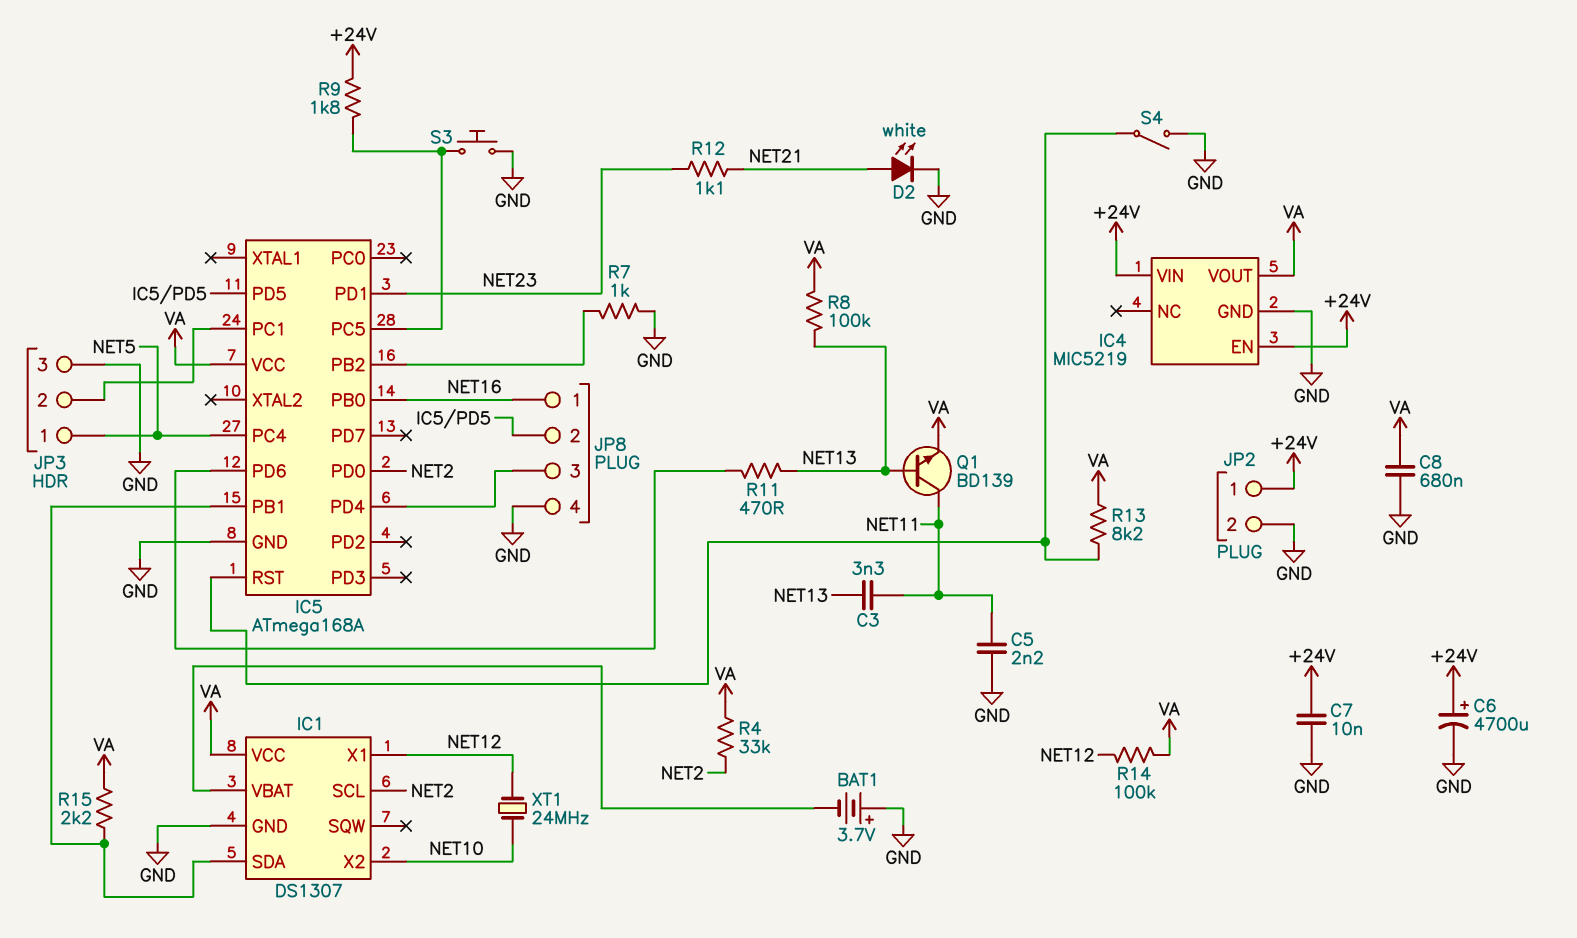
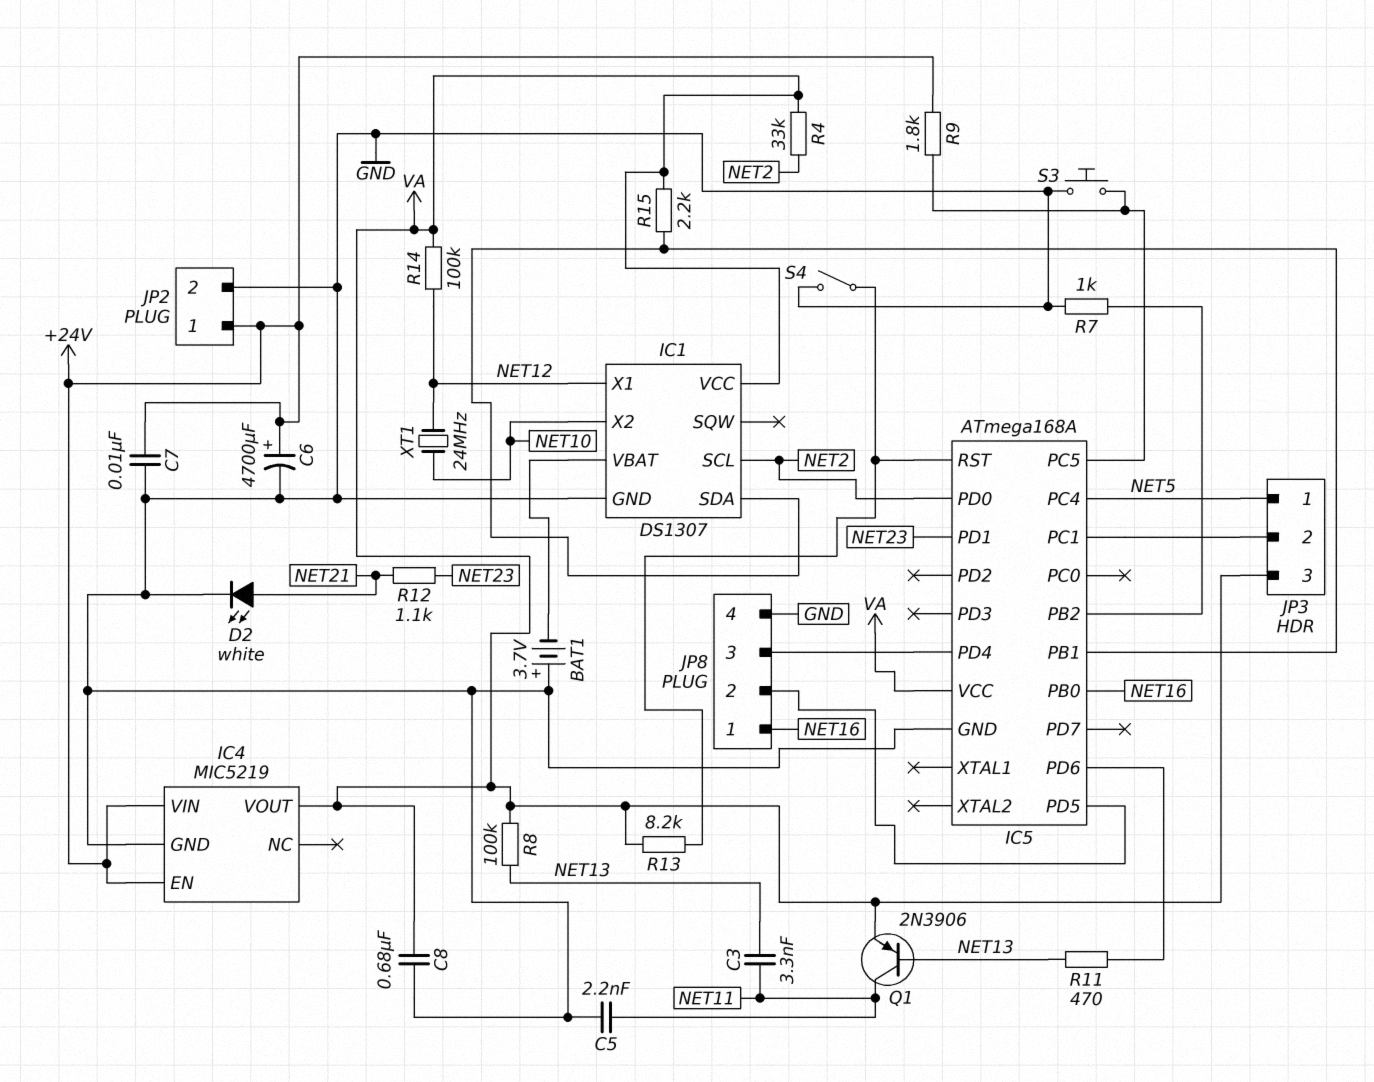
JP3 pin 3: GND -> VA
Q1: NPN BD139 (B NET13, C NET11, E VA) -> PNP 2N3906 (B NET13, C NET11, E VA)

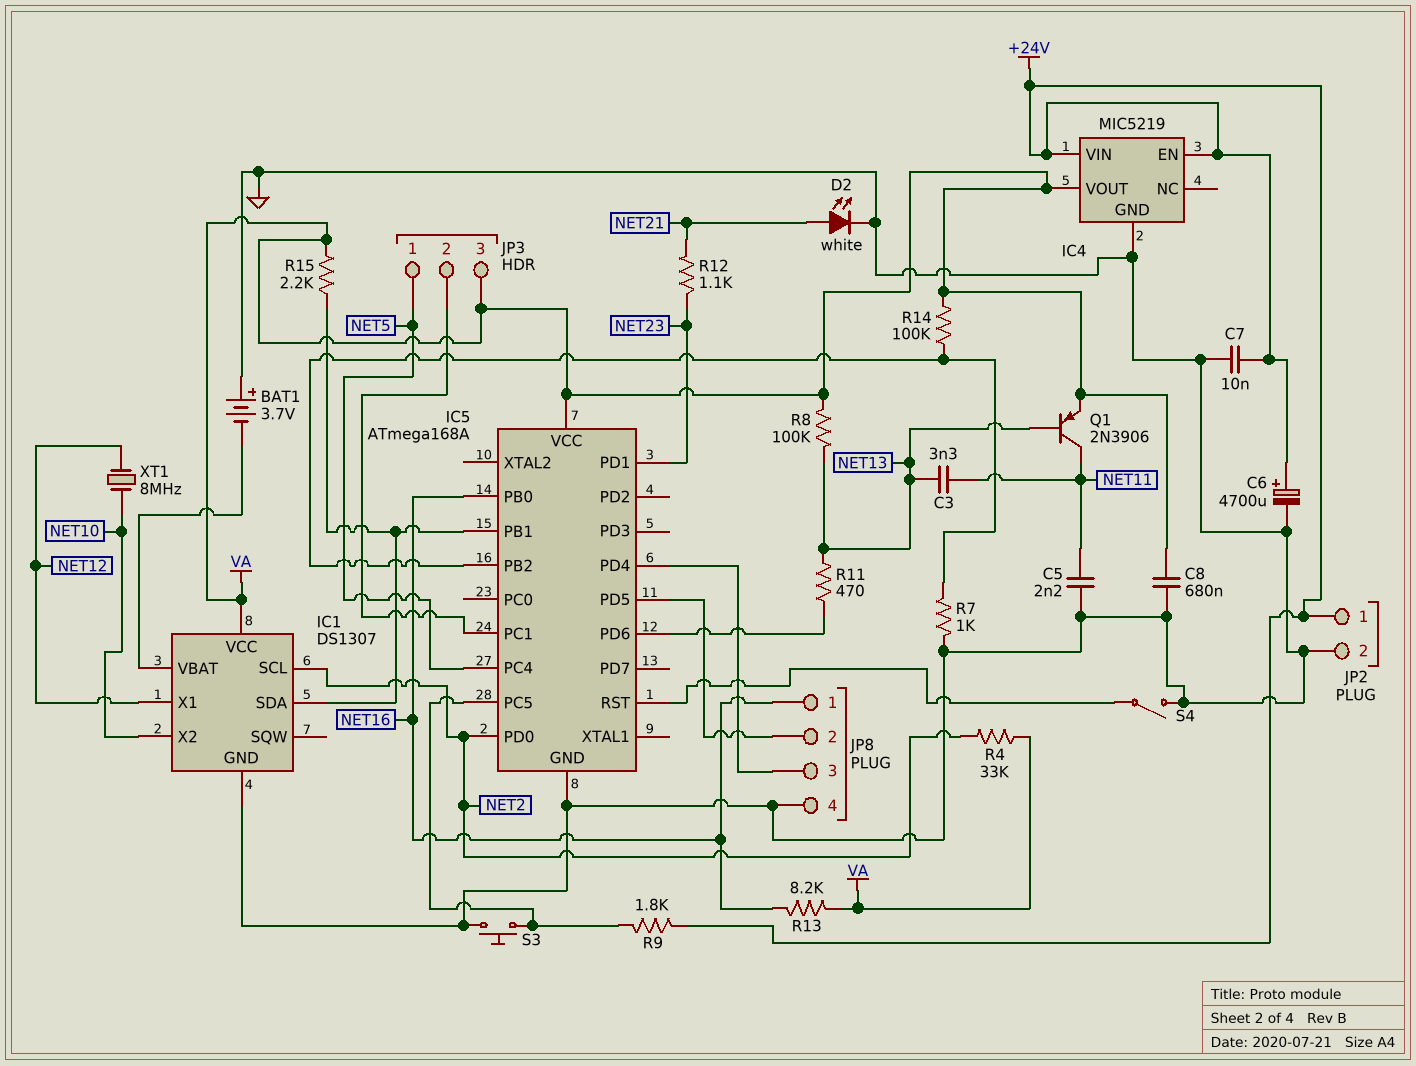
R13: 8.2k (IC5/RST, VA) -> 8.2k (NET16, VA)
R14: 100k (NET12, VA) -> 100k (IC5/PB2, VA)
XT1: 24MHz (NET10, NET12) -> 8MHz (NET10, NET12)

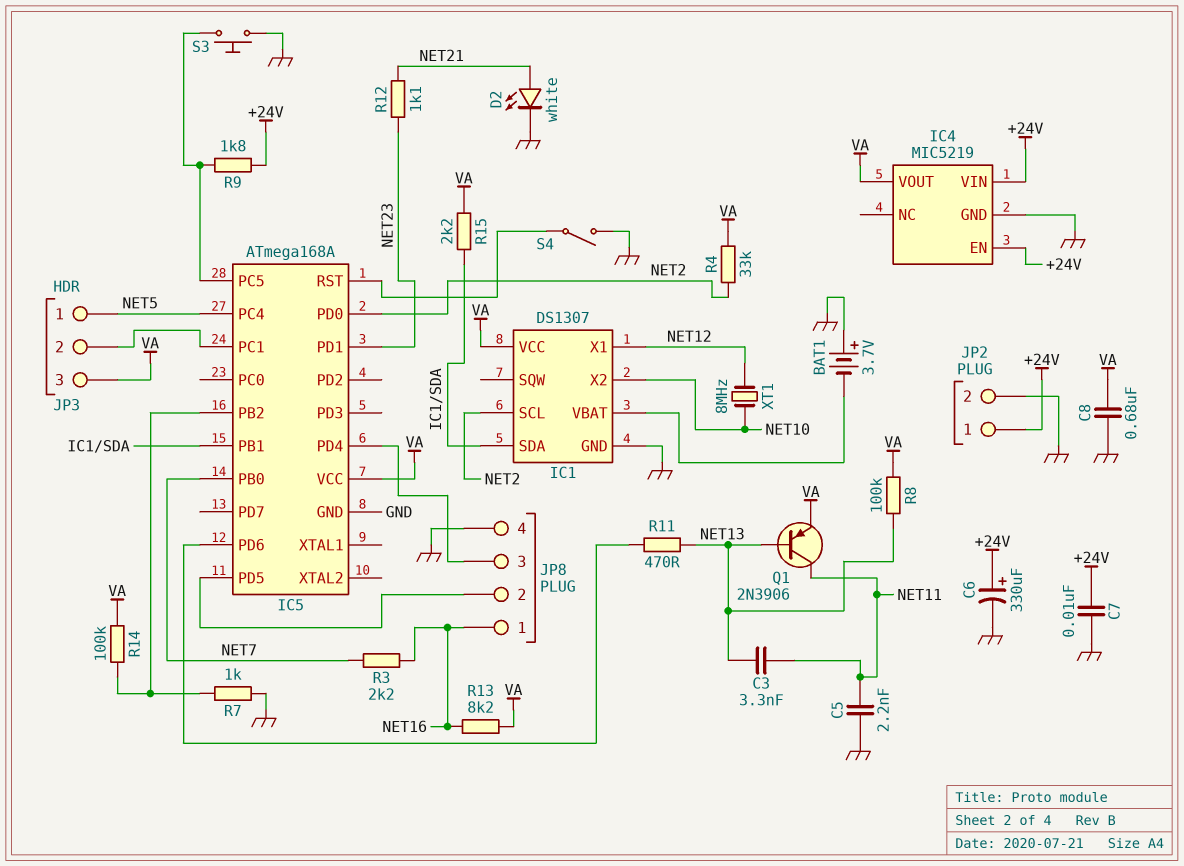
C6: 4700uF (plus +24V, minus GND) -> 330uF (plus +24V, minus GND)
IC5 pin PB0: NET16 -> NET7
R3: none -> 2.2k (NET7, NET16)

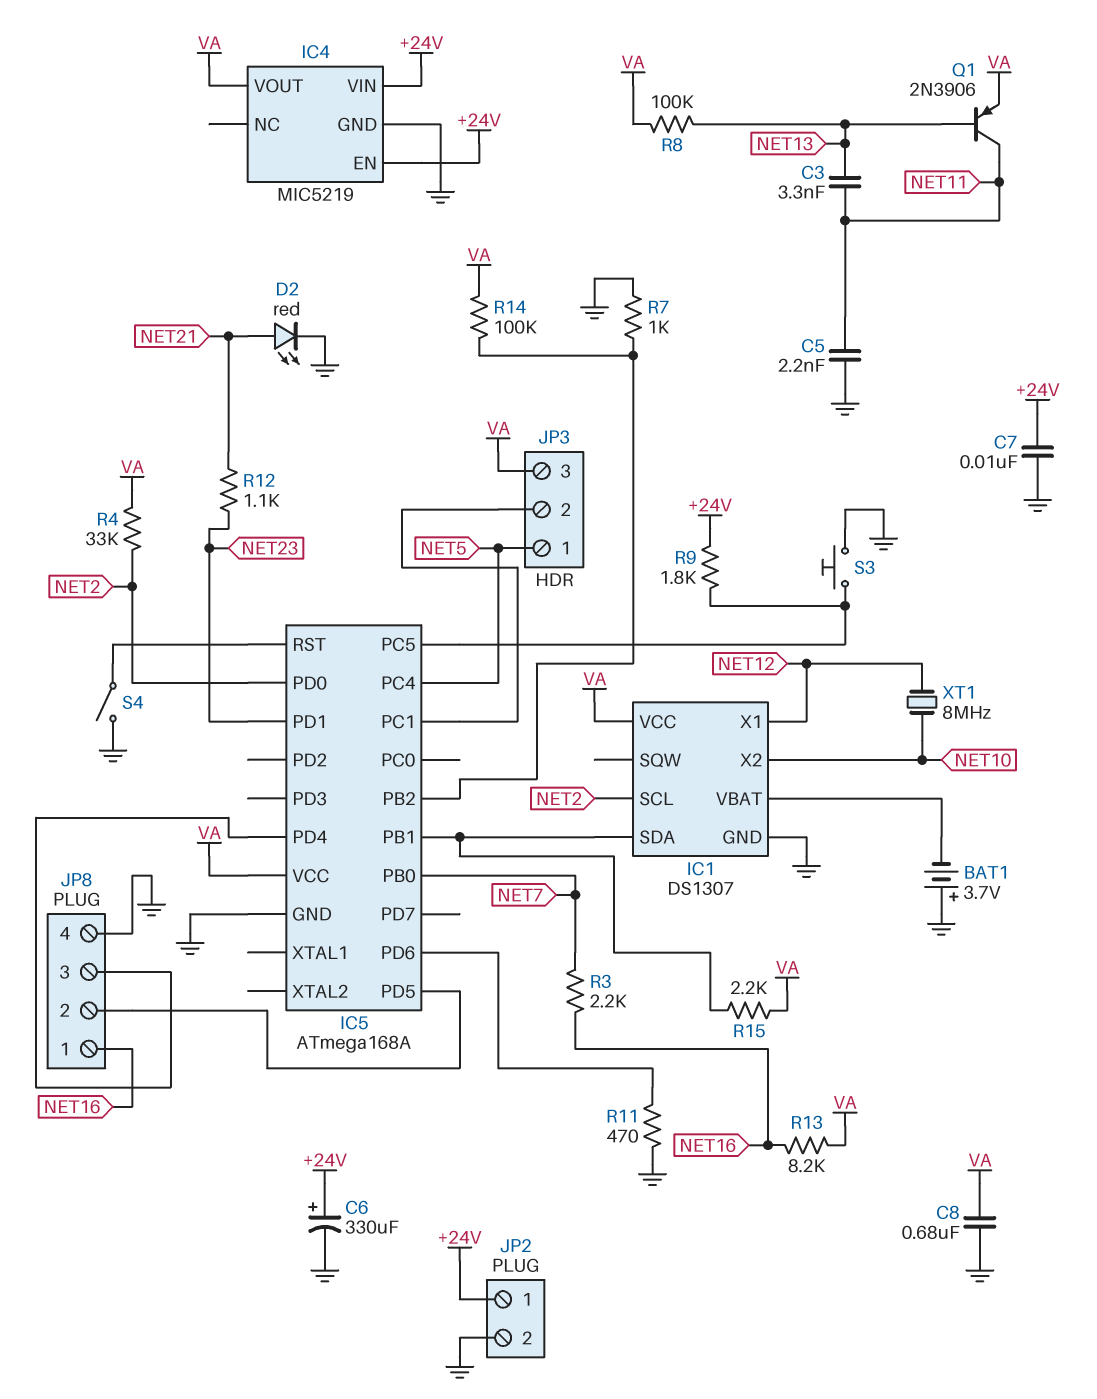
D2: LED white (A NET21, K GND) -> LED red (A NET21, K GND)
R11: 470 (IC5/PD6, NET13) -> 470 (GND, IC5/PD6)

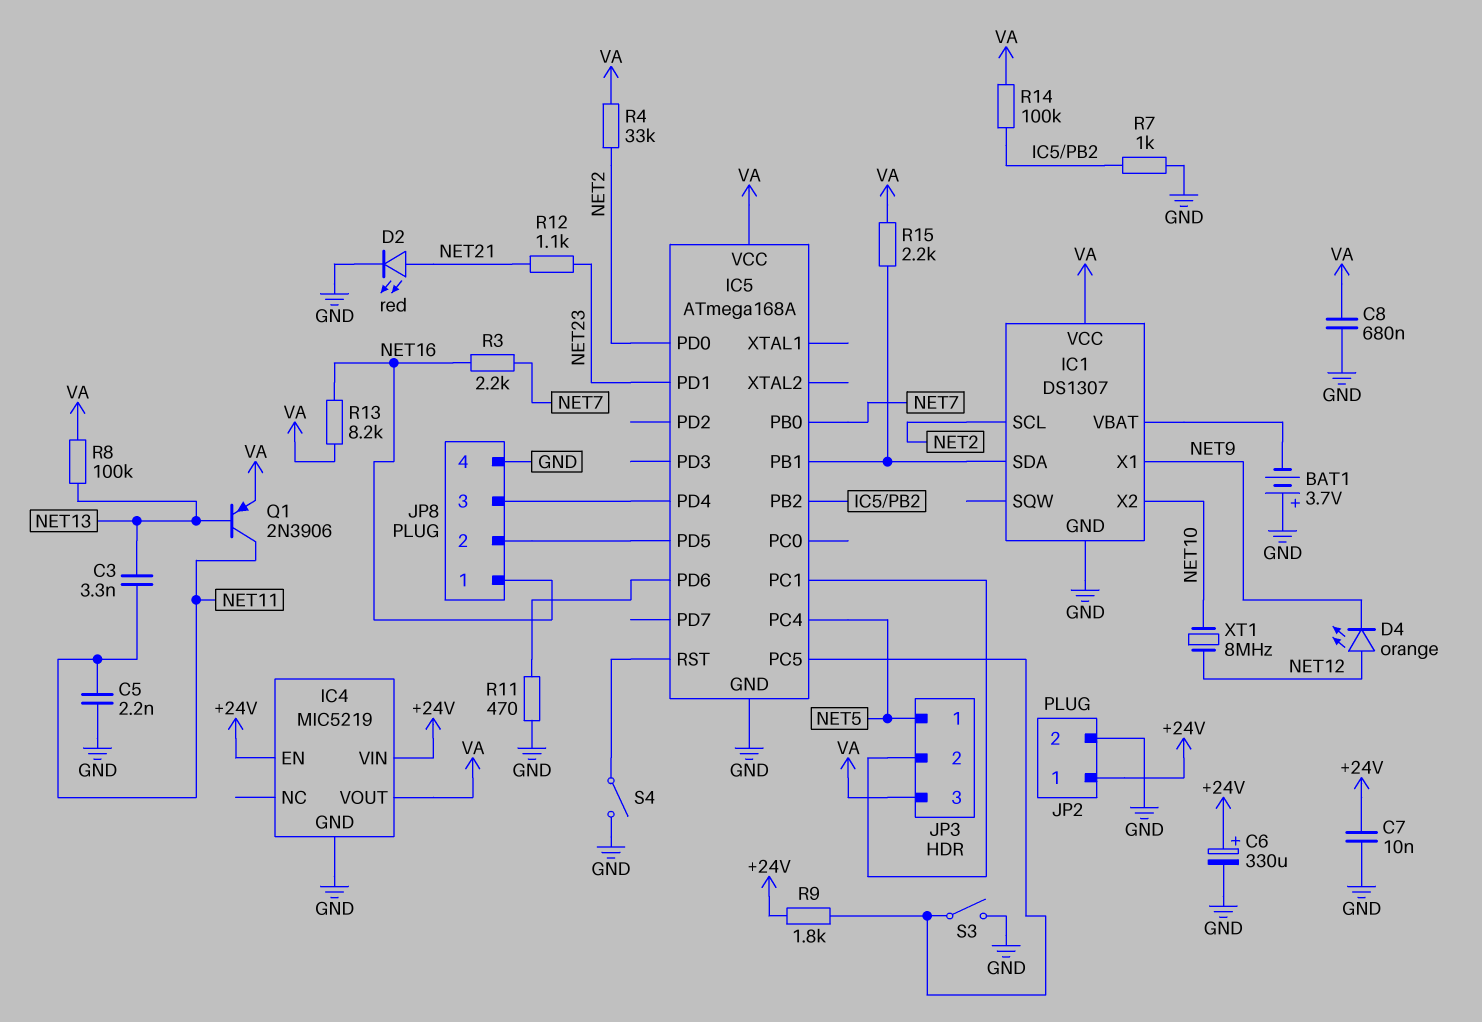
D4: none -> LED orange (A NET12, K NET9)
IC1 pin X1: NET12 -> NET9
S3: button (GND, IC5/PC5) -> switch (GND, IC5/PC5)

